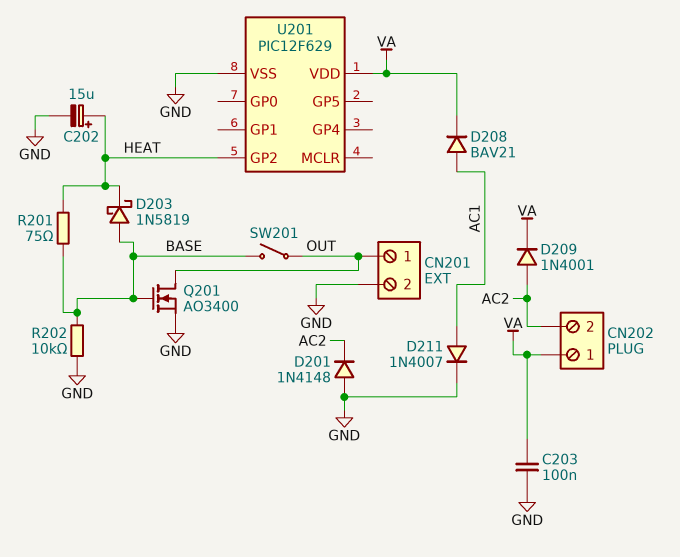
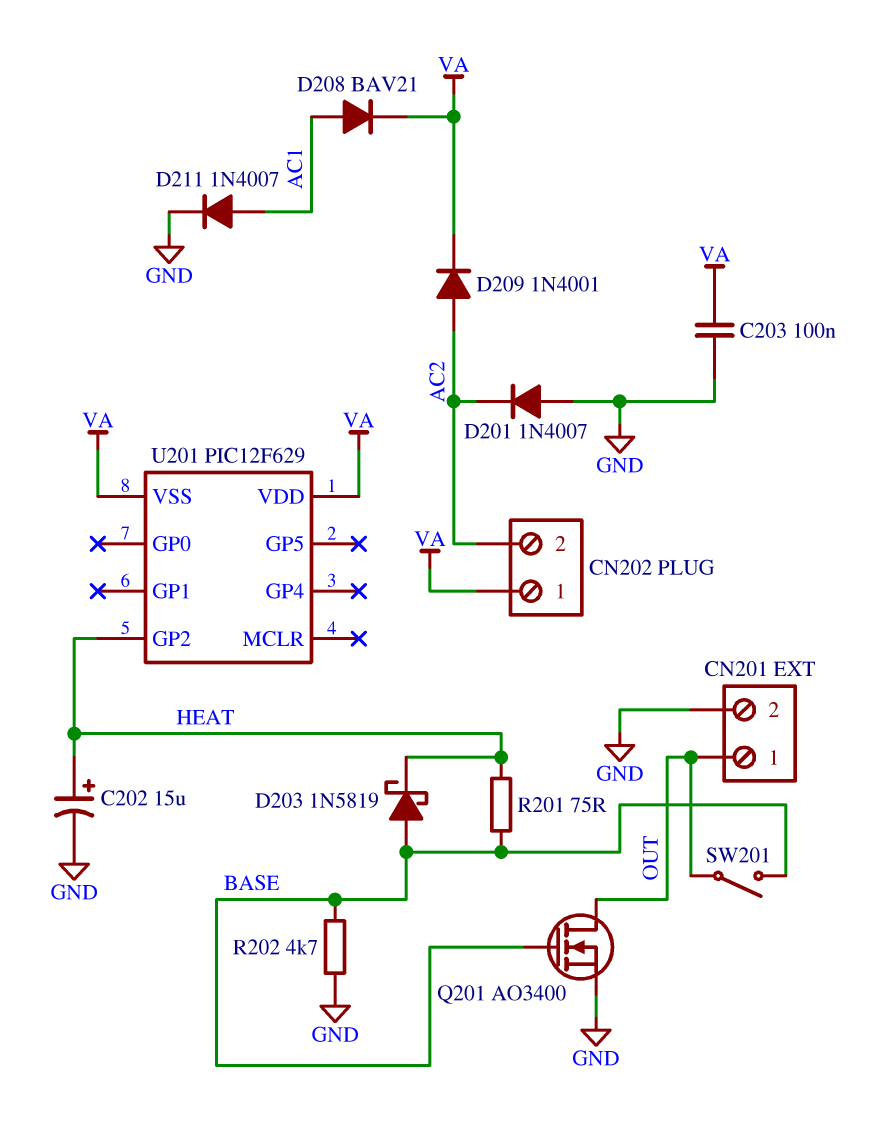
D201: diode 1N4148 (A GND, K AC2) -> diode 1N4007 (A GND, K AC2)
R202: 10k (BASE, GND) -> 4.7k (BASE, GND)
U201 pin VSS: GND -> VA

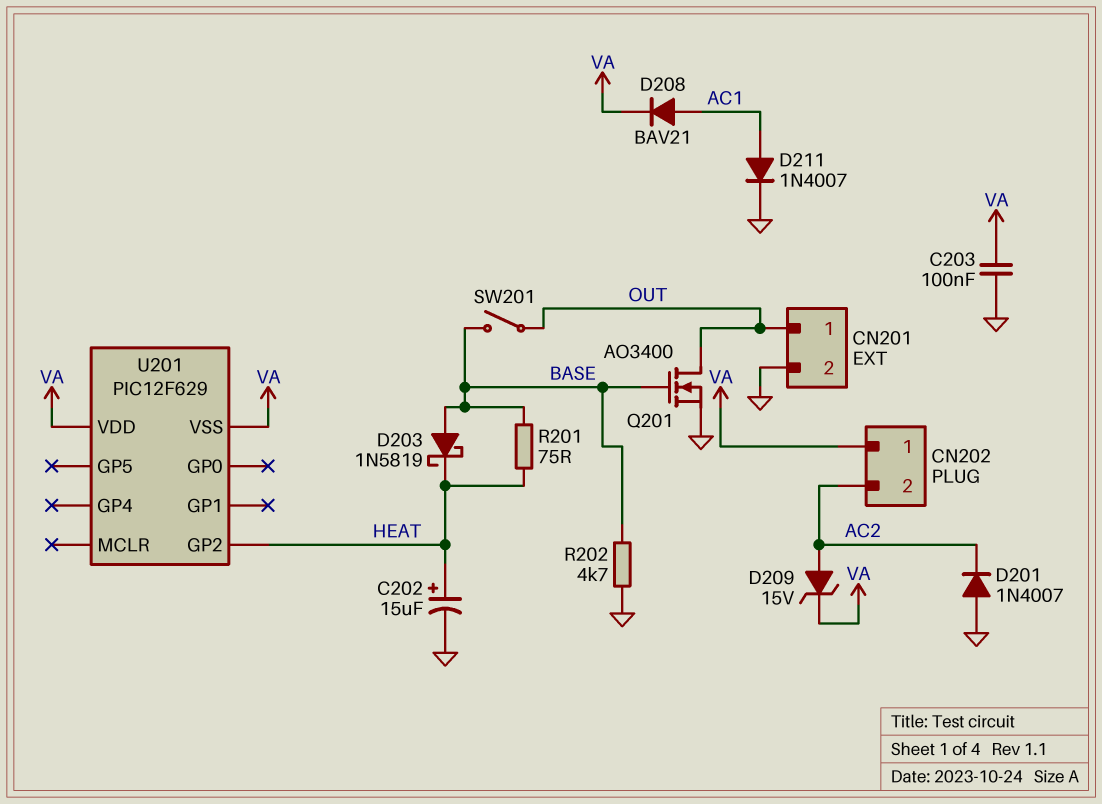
D209: diode 1N4001 (A AC2, K VA) -> zener 15V (A AC2, K VA)

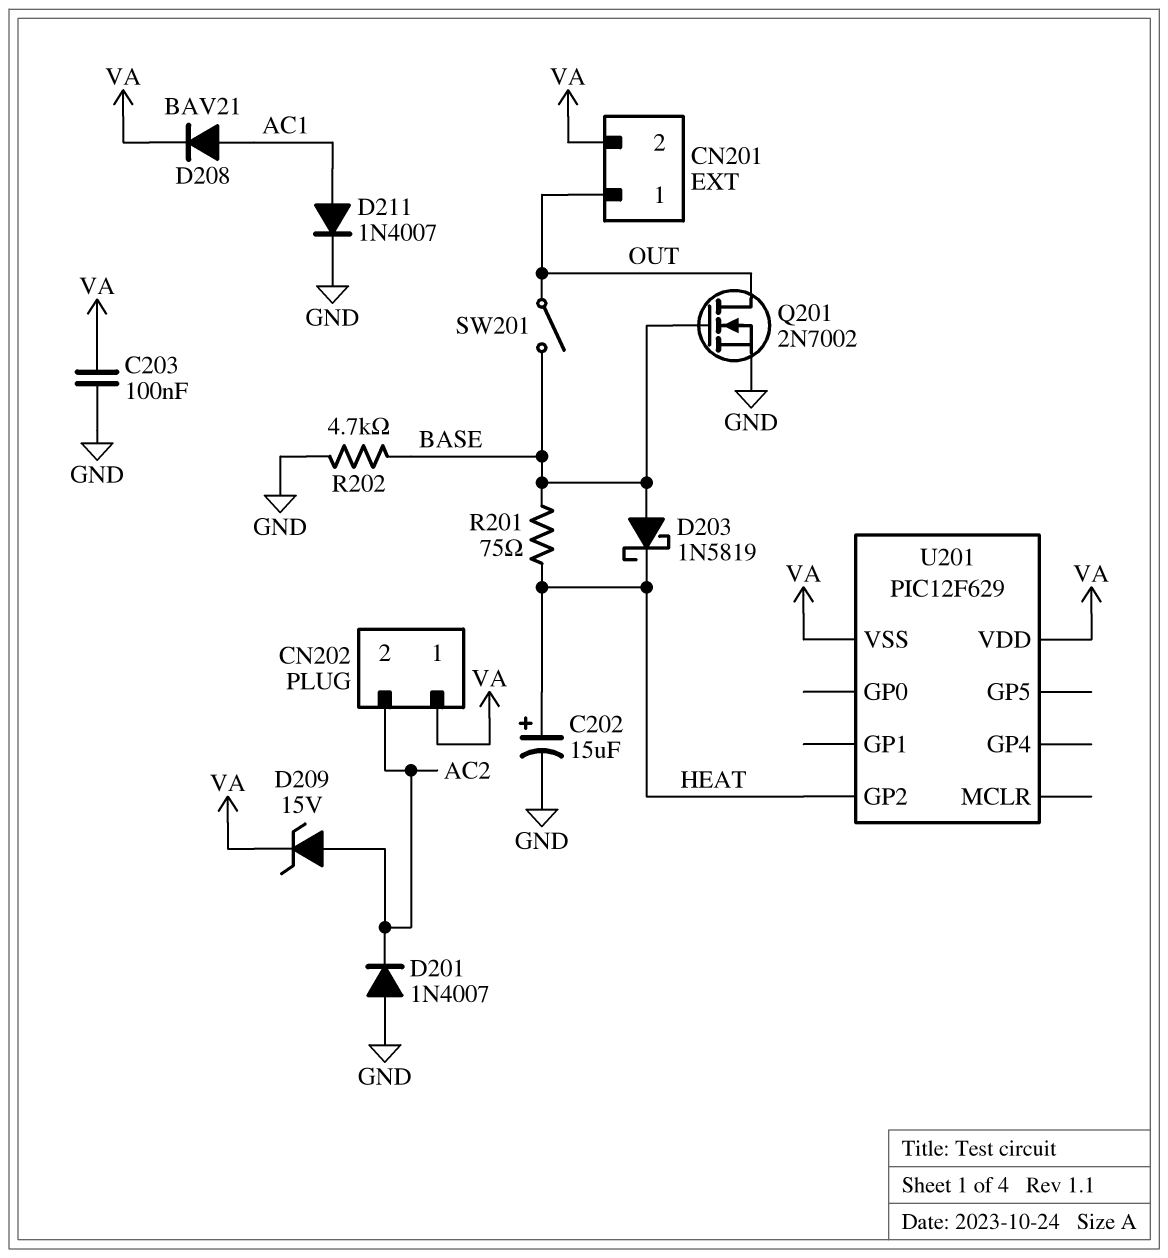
CN201 pin 2: GND -> VA
Q201: NMOS AO3400 (G BASE, D OUT, S GND) -> NMOS 2N7002 (G BASE, D OUT, S GND)

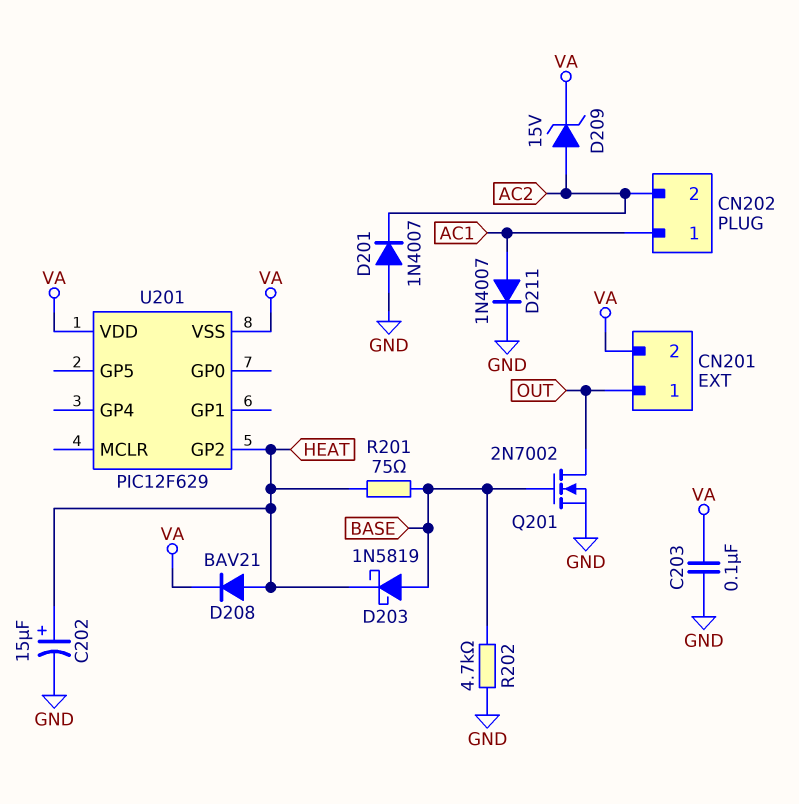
CN202 pin 1: VA -> AC1
D208: diode BAV21 (A AC1, K VA) -> diode BAV21 (A HEAT, K VA)
SW201: switch (BASE, OUT) -> none

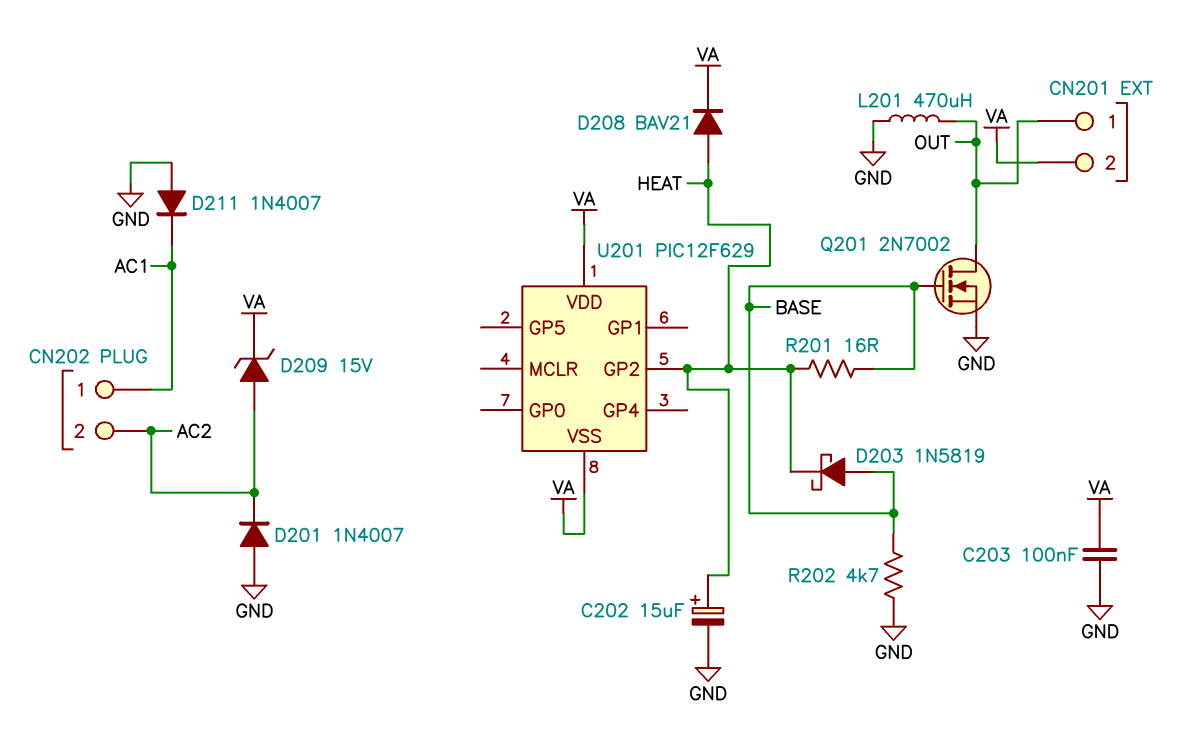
D211: diode 1N4007 (A AC1, K GND) -> diode 1N4007 (A GND, K AC1)
L201: none -> 470uH (GND, OUT)
R201: 75 (BASE, HEAT) -> 16 (BASE, HEAT)

